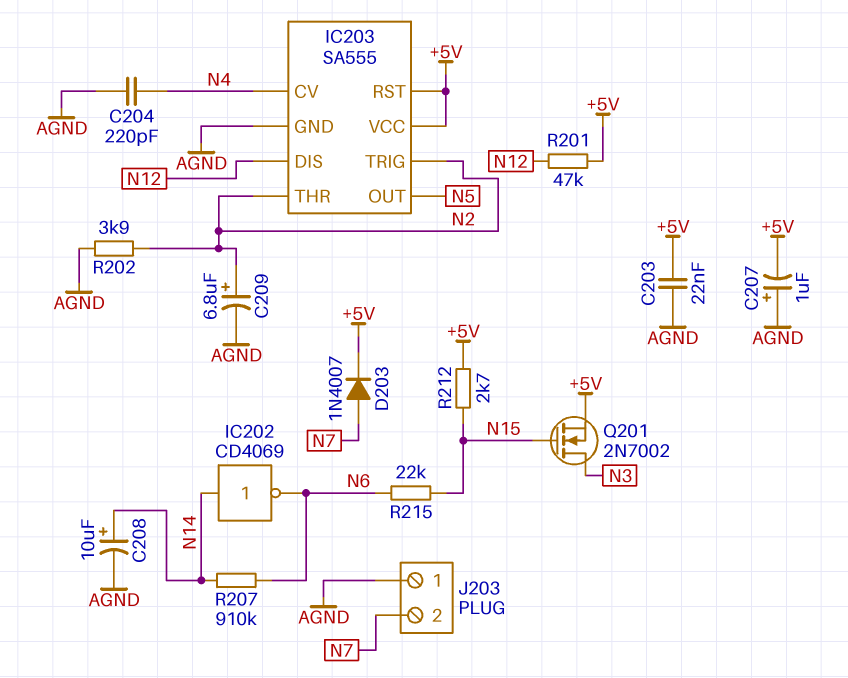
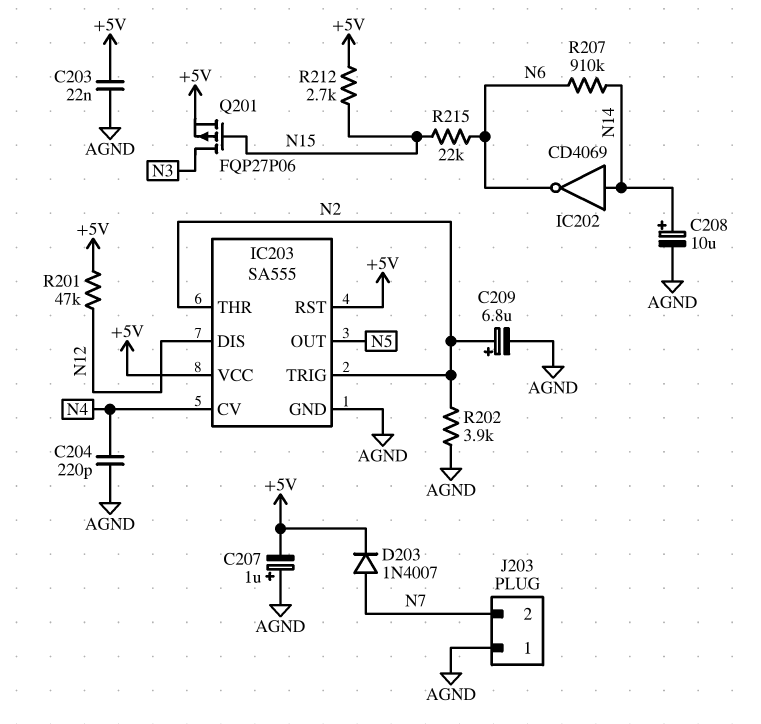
Q201: NMOS 2N7002 (G N15, D N3, S +5V) -> PMOS FQP27P06 (G N15, D N3, S +5V)

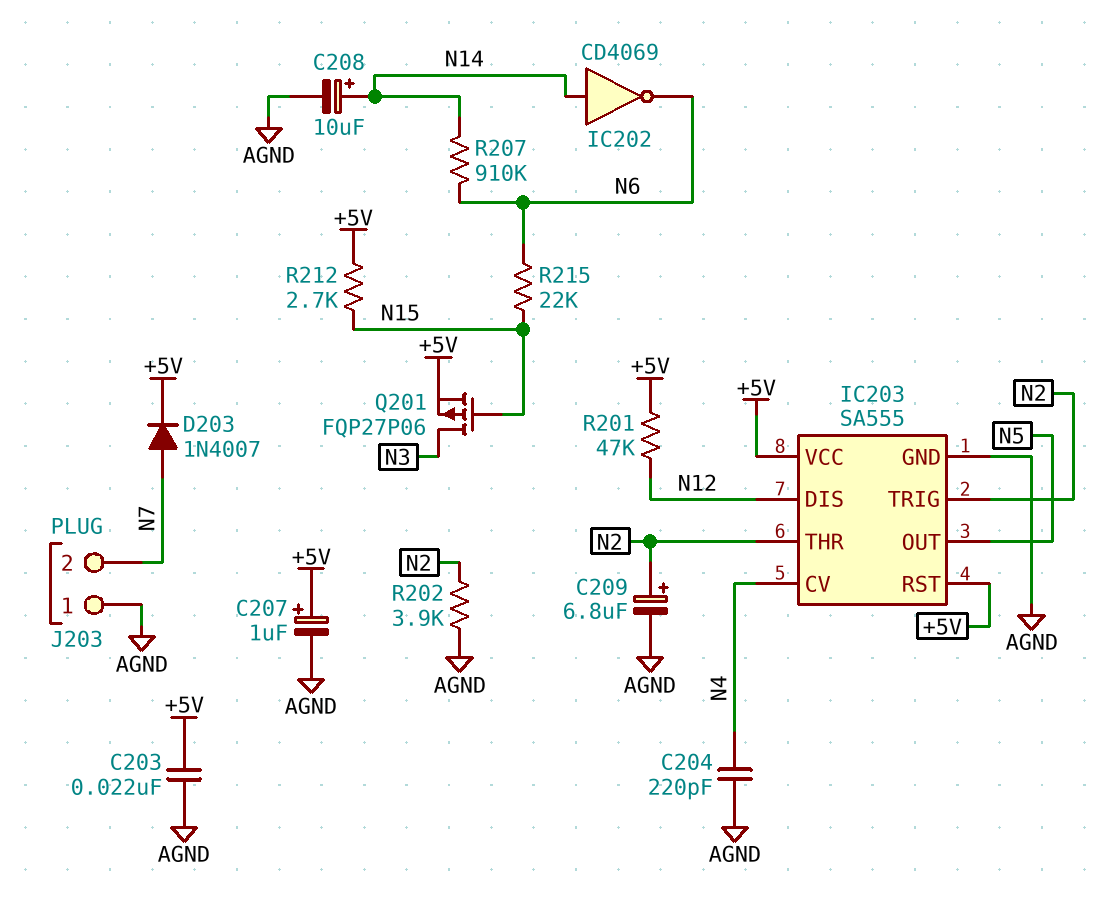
C207: 1uF (plus AGND, minus +5V) -> 1uF (plus +5V, minus AGND)

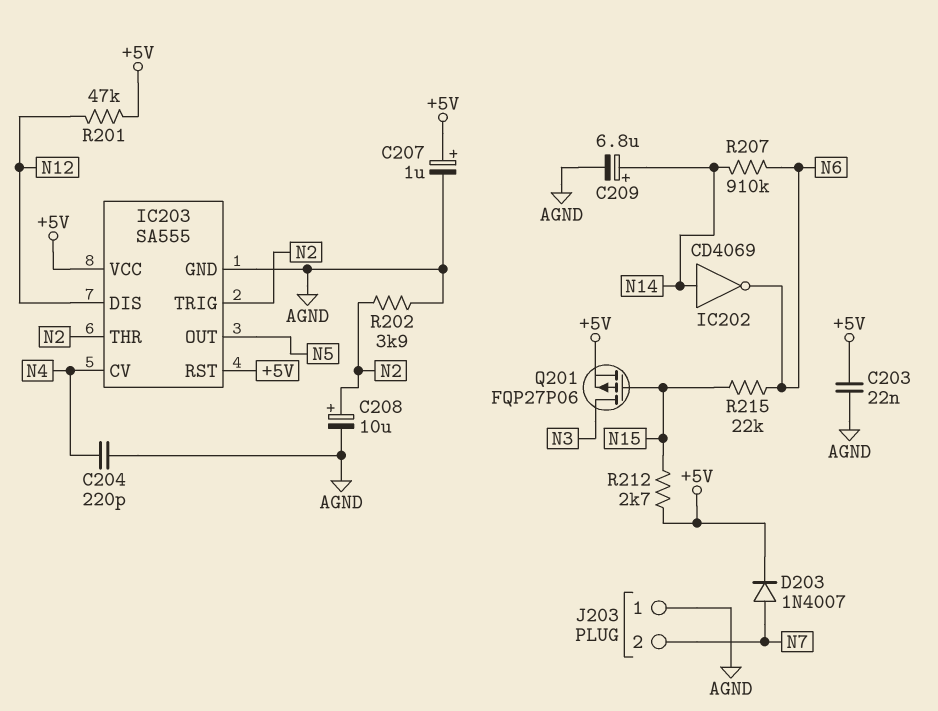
C208: 10uF (plus N14, minus AGND) -> 10uF (plus N2, minus AGND)
C209: 6.8uF (plus N2, minus AGND) -> 6.8uF (plus N14, minus AGND)

